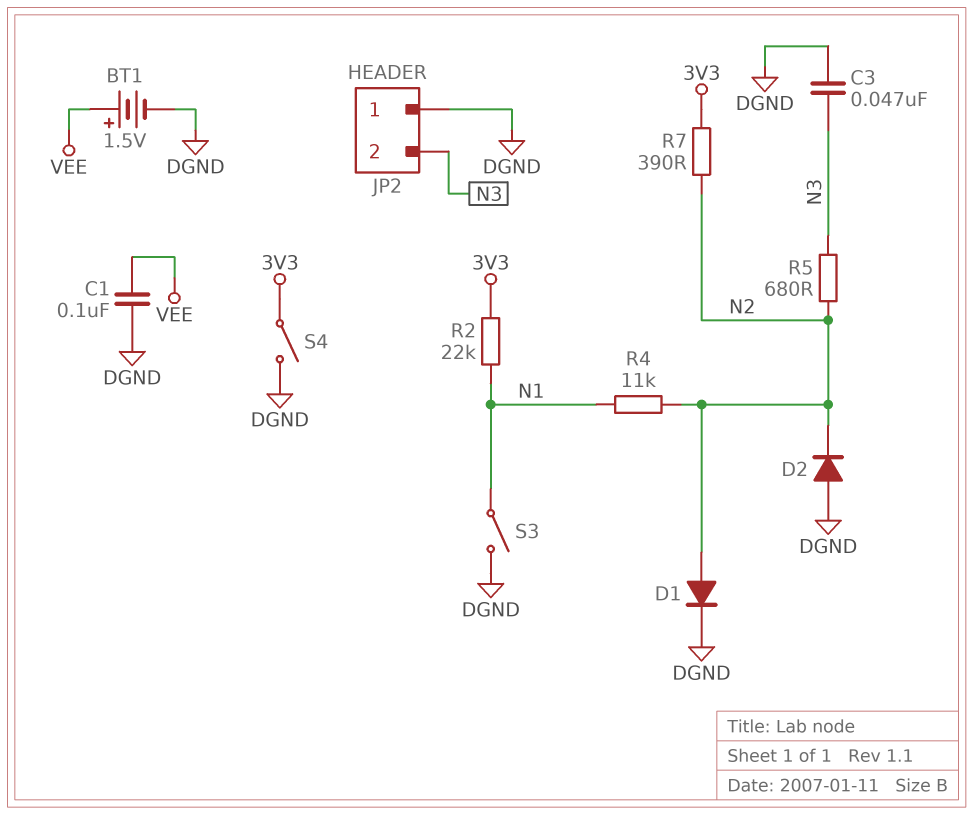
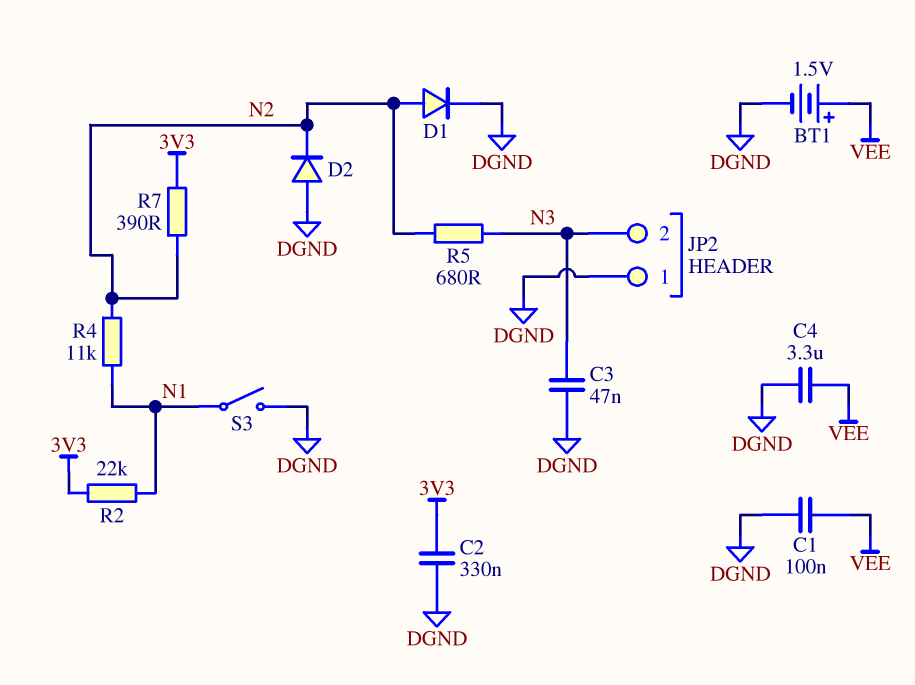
C2: none -> 330nF (3V3, DGND)
C4: none -> 3.3uF (DGND, VEE)
S4: switch (3V3, DGND) -> none

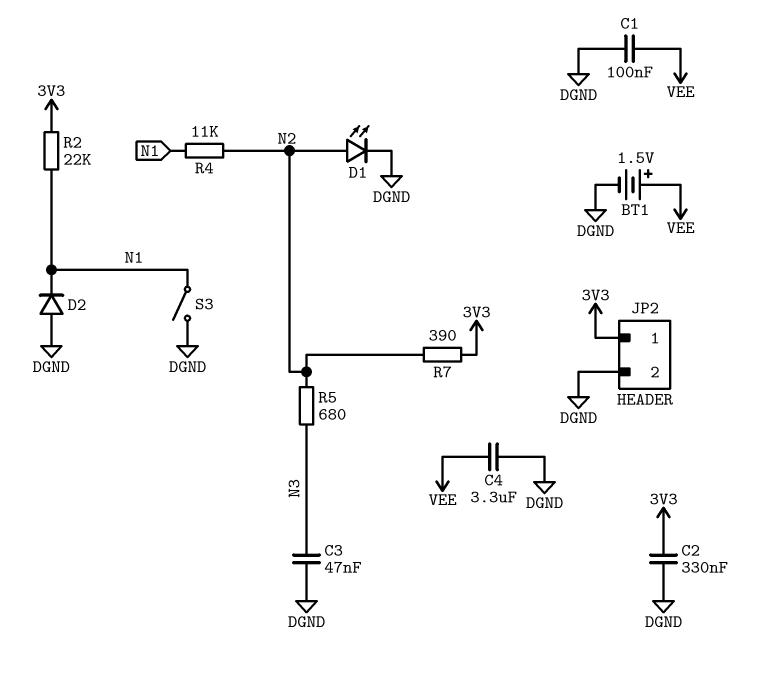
D1: diode (A N2, K DGND) -> LED (A N2, K DGND)
D2: diode (A DGND, K N2) -> diode (A DGND, K N1)
JP2 pin 1: DGND -> 3V3
JP2 pin 2: N3 -> DGND

